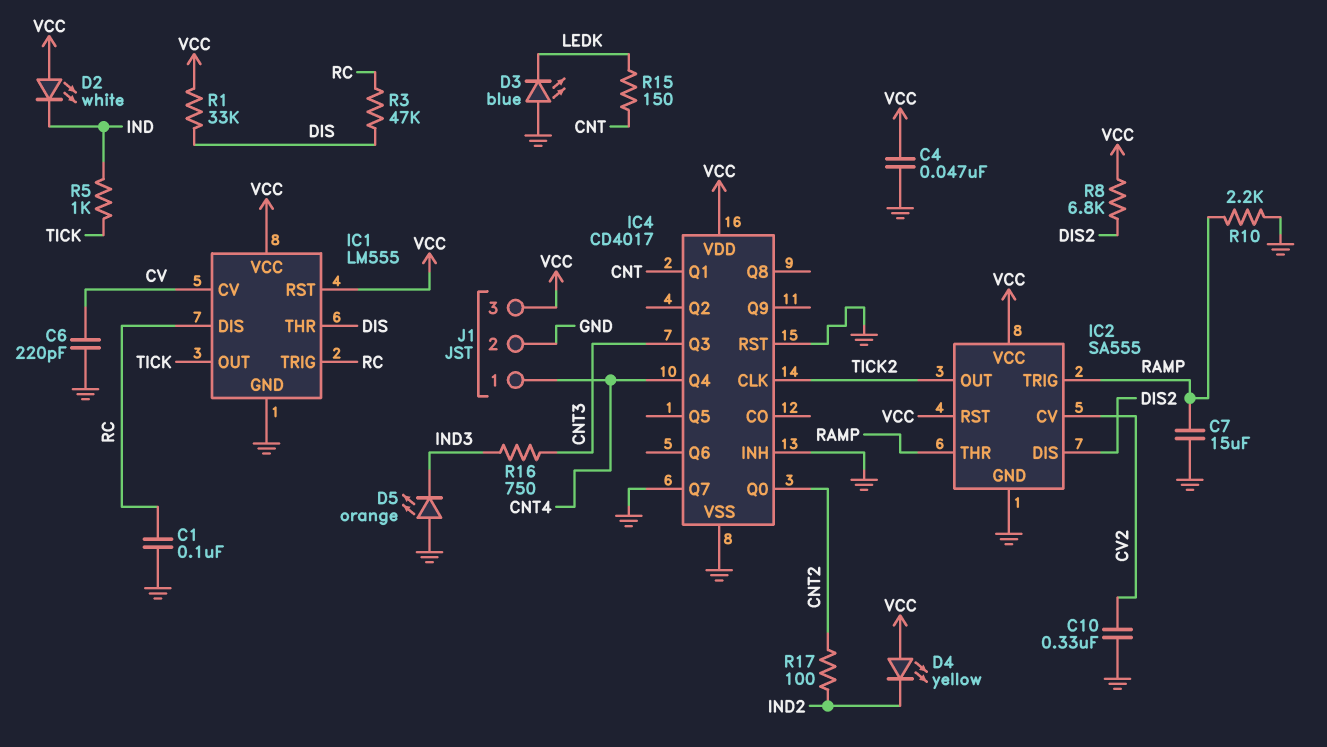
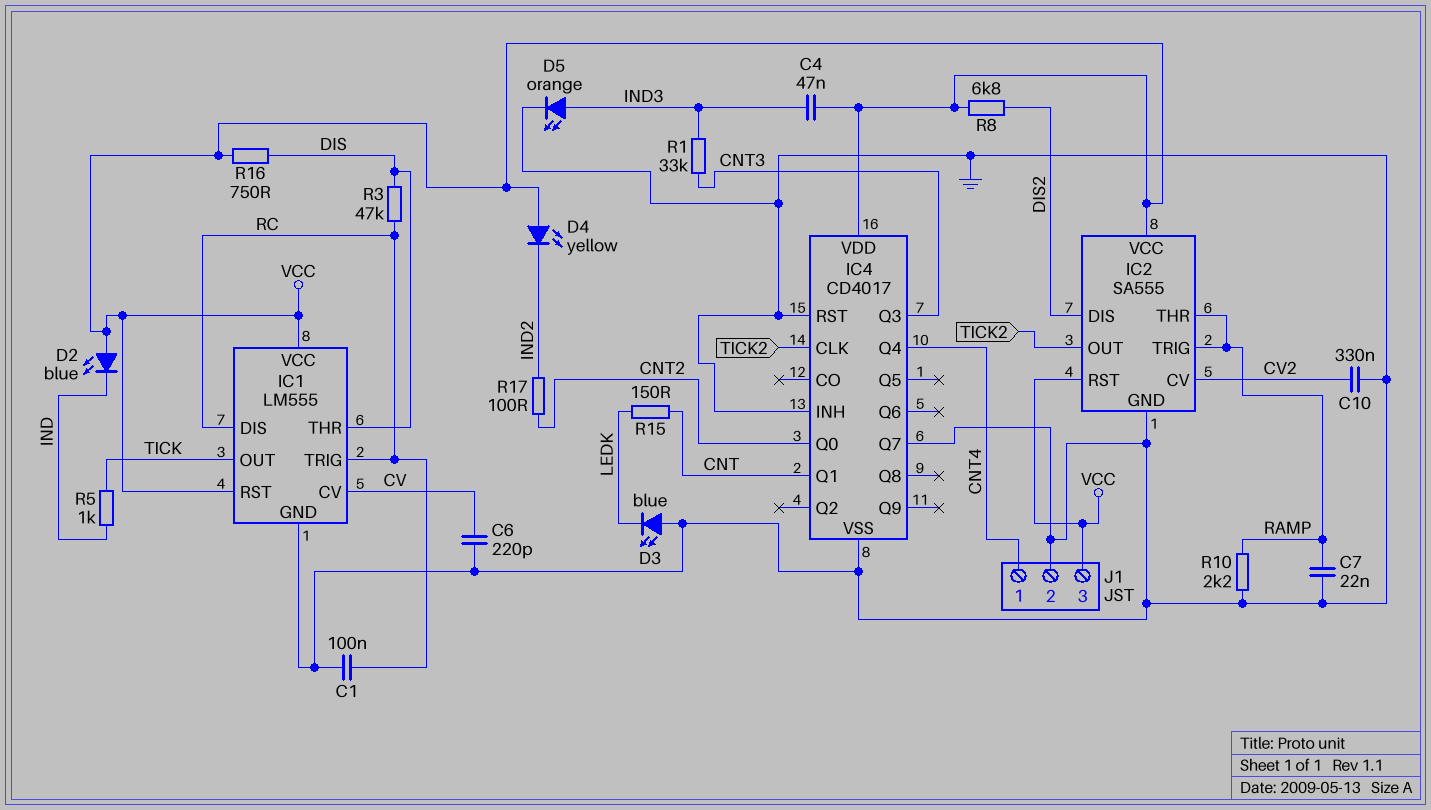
C4: 47nF (GND, VCC) -> 47nF (IND3, VCC)
C7: 15uF (GND, RAMP) -> 22nF (GND, RAMP)
D2: LED white (A VCC, K IND) -> LED blue (A VCC, K IND)
D5: LED orange (A GND, K IND3) -> LED orange (A IND3, K GND)
R1: 33k (DIS, VCC) -> 33k (CNT3, IND3)
R16: 750 (CNT3, IND3) -> 750 (DIS, VCC)

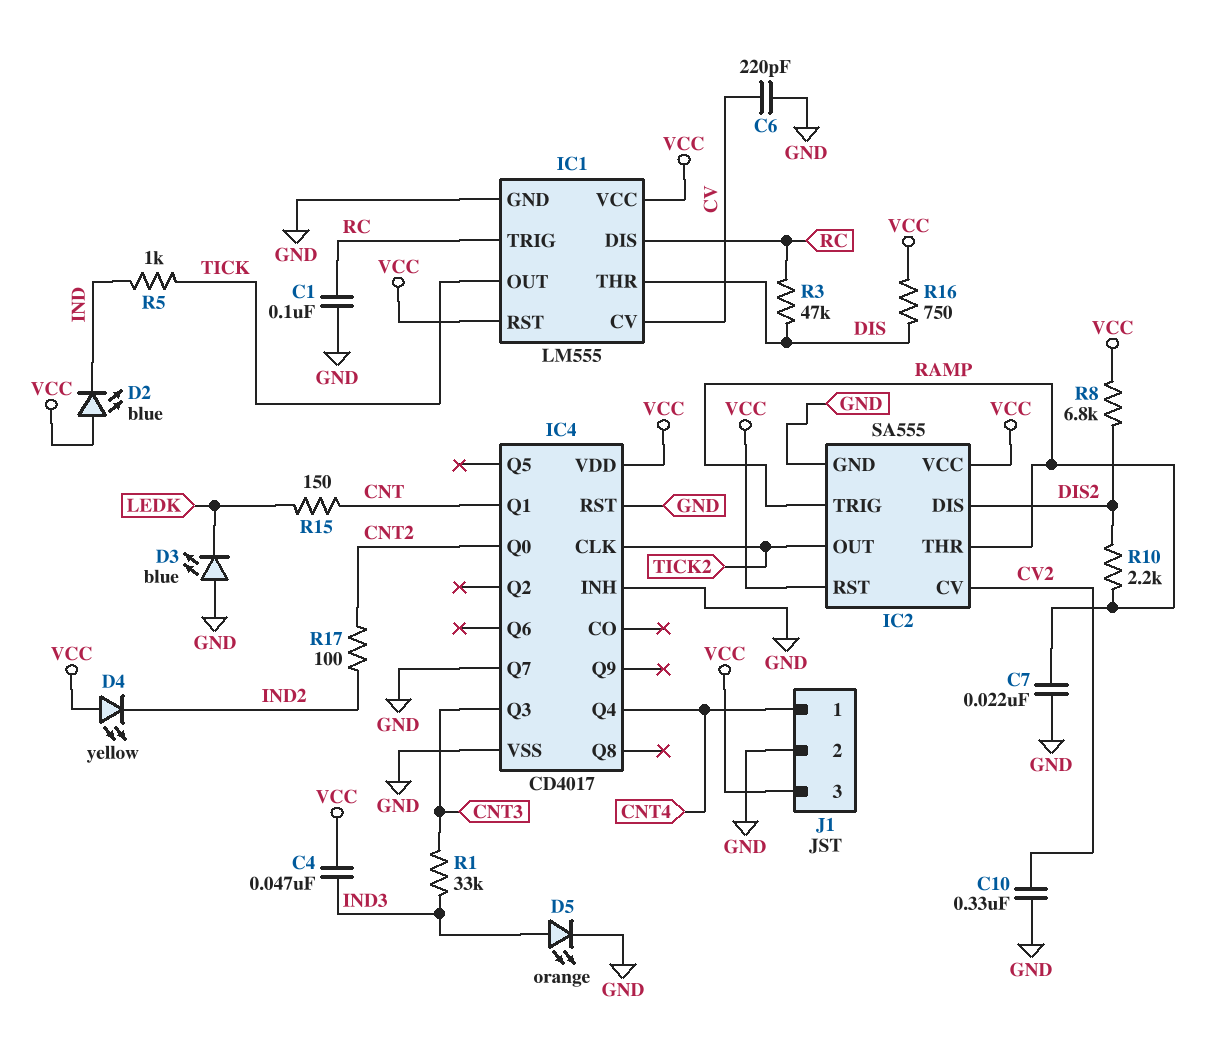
R10: 2.2k (GND, RAMP) -> 2.2k (DIS2, RAMP)

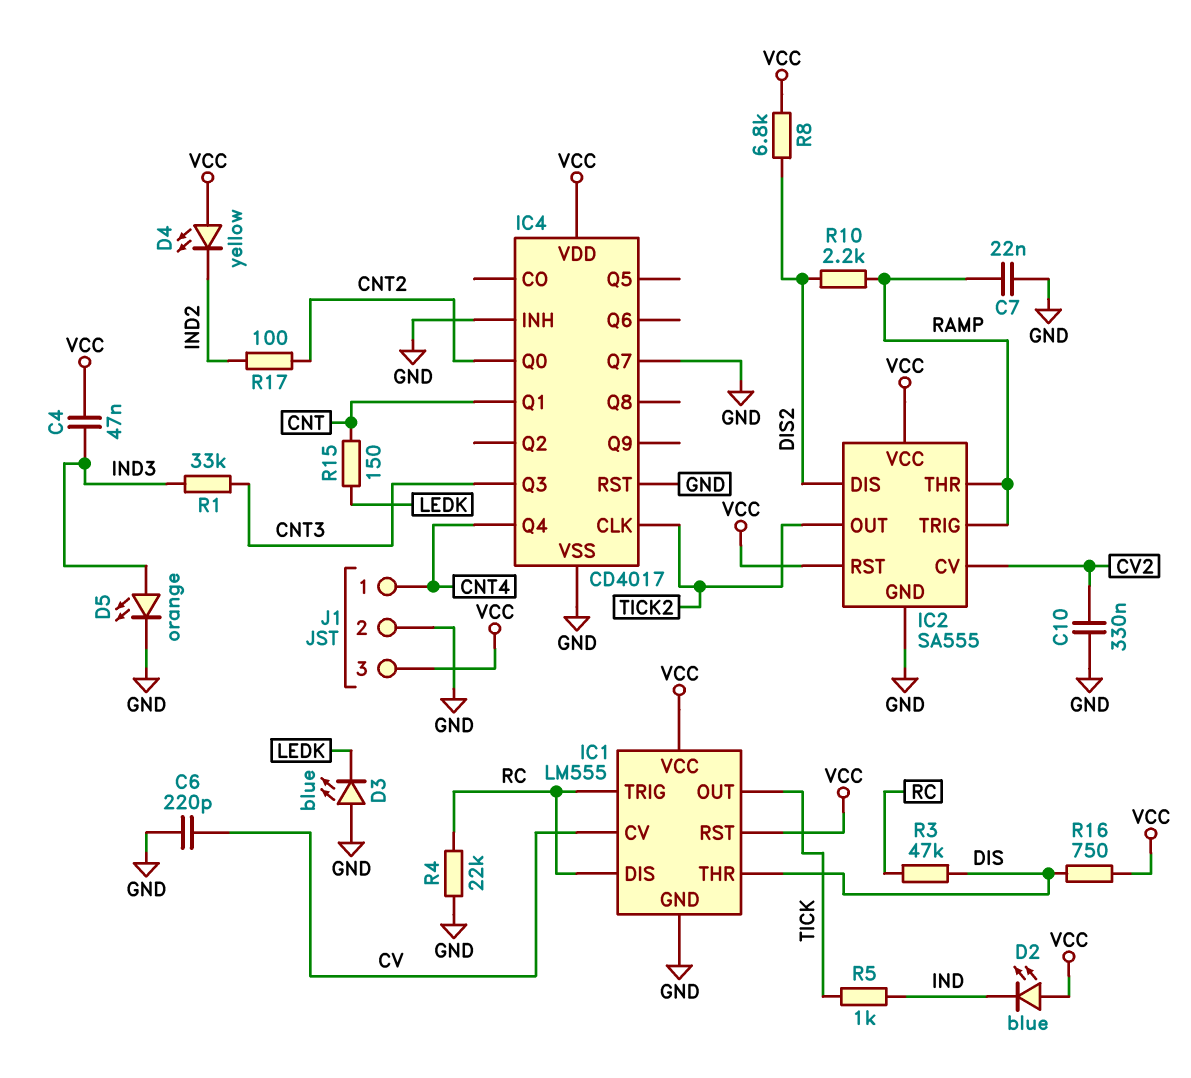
C1: 100nF (GND, RC) -> none
R4: none -> 22k (GND, RC)

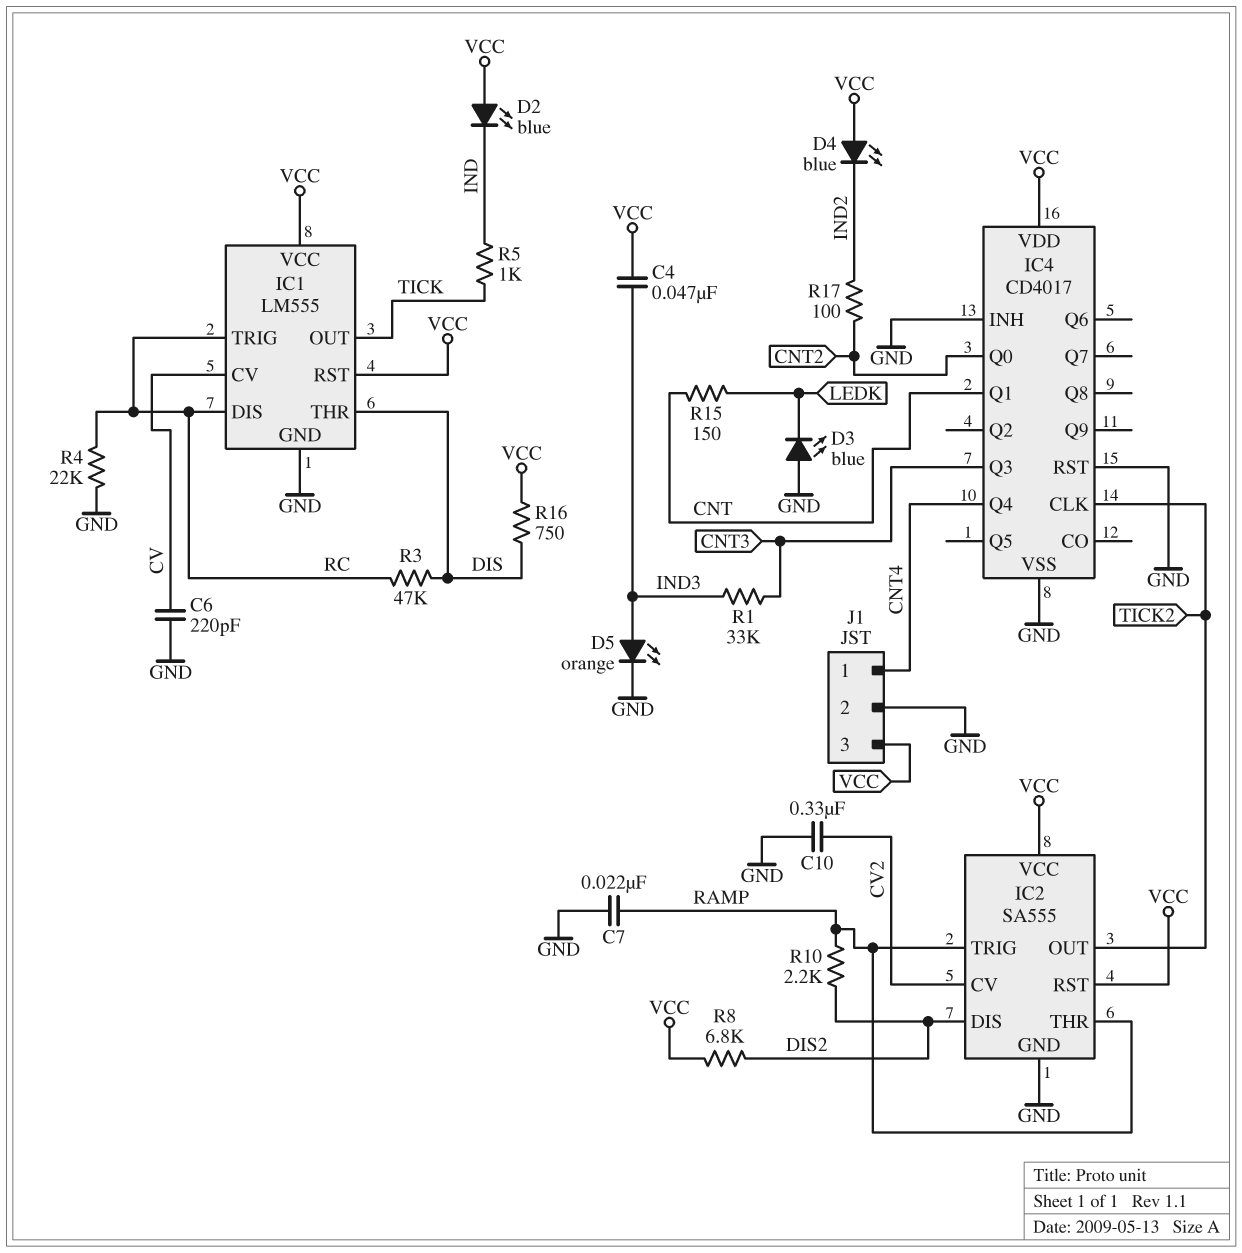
D4: LED yellow (A VCC, K IND2) -> LED blue (A VCC, K IND2)
IC4 pin Q7: GND -> none

